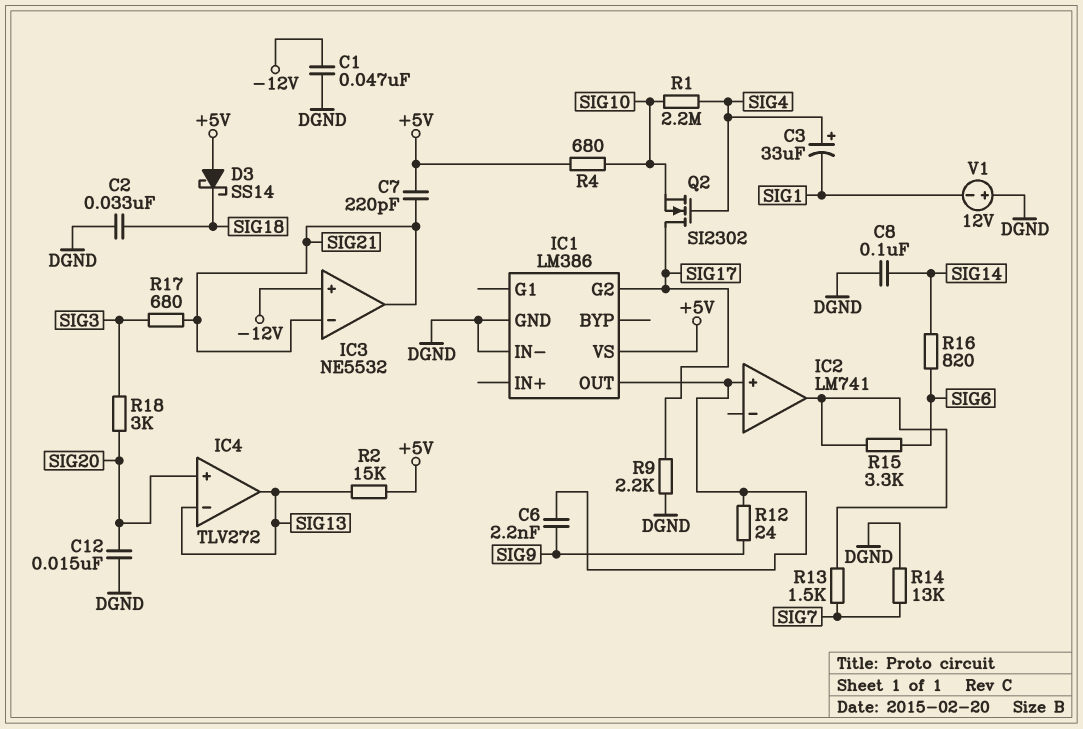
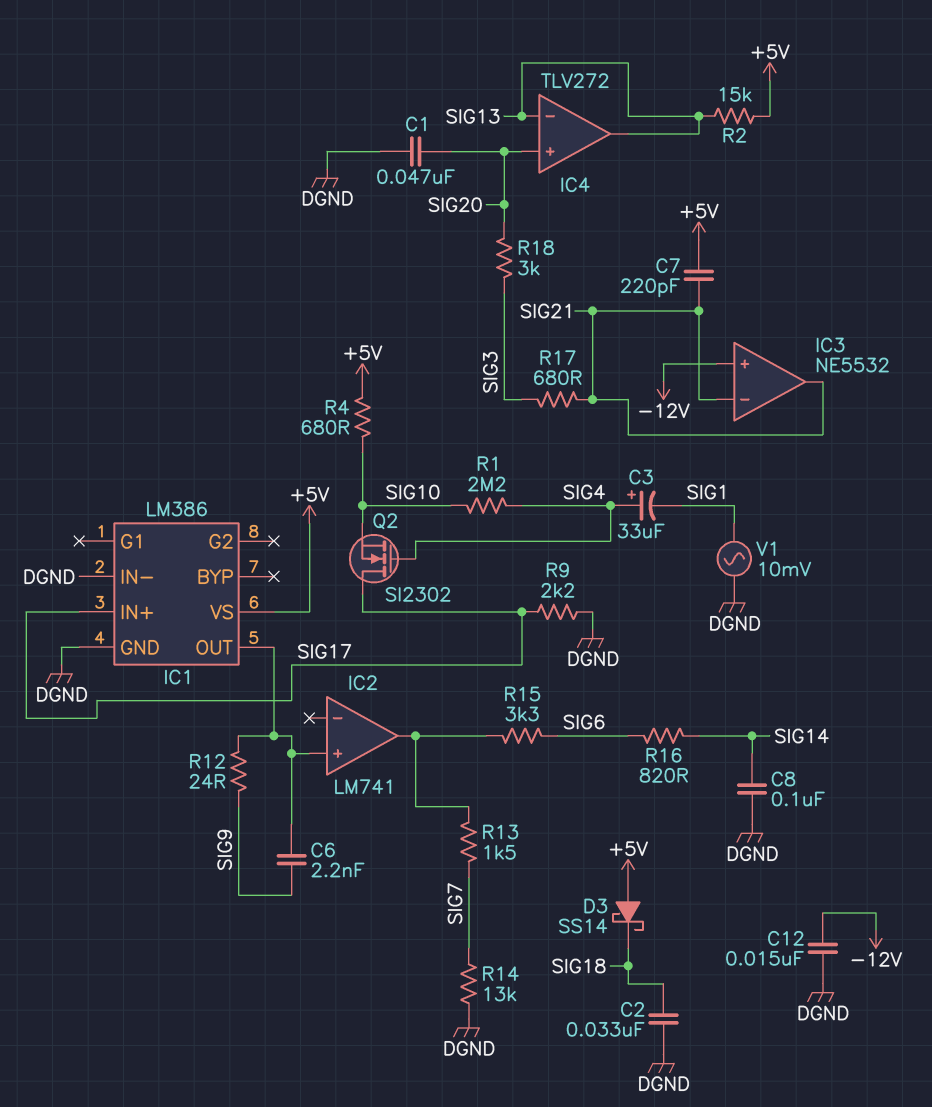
C1: 47nF (-12V, DGND) -> 47nF (DGND, SIG20)
C12: 15nF (DGND, SIG20) -> 15nF (-12V, DGND)
IC1 pin G2: SIG17 -> none
IC1 pin IN+: none -> SIG17
V1: 12V (plus DGND, minus SIG1) -> AC 10mV (DGND, SIG1)

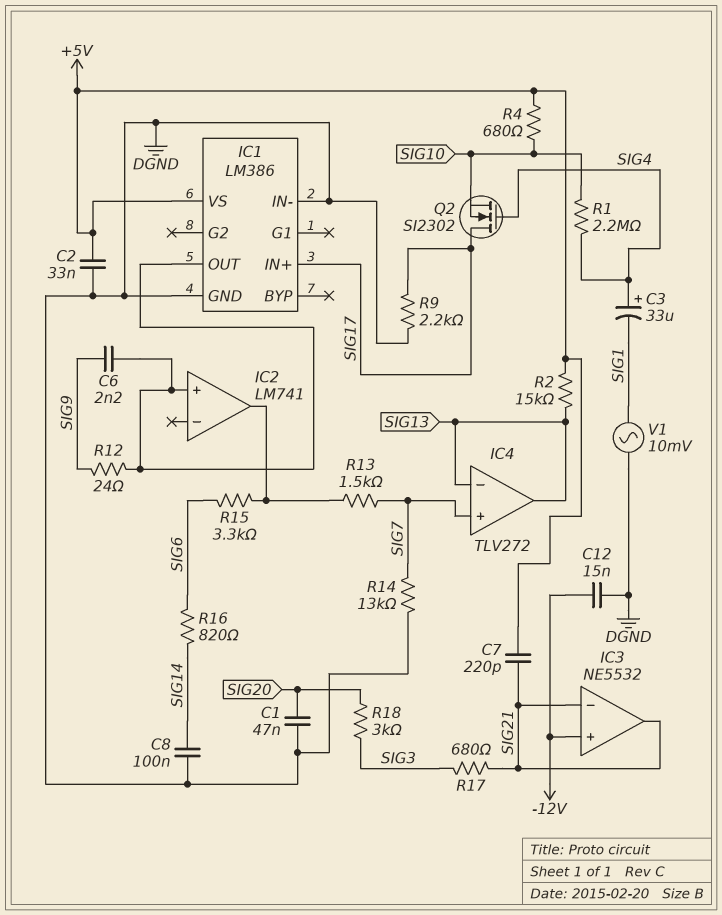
C2: 33nF (DGND, SIG18) -> 33nF (+5V, DGND)
D3: schottky SS14 (A +5V, K SIG18) -> none
IC4 pin in+: SIG20 -> SIG7

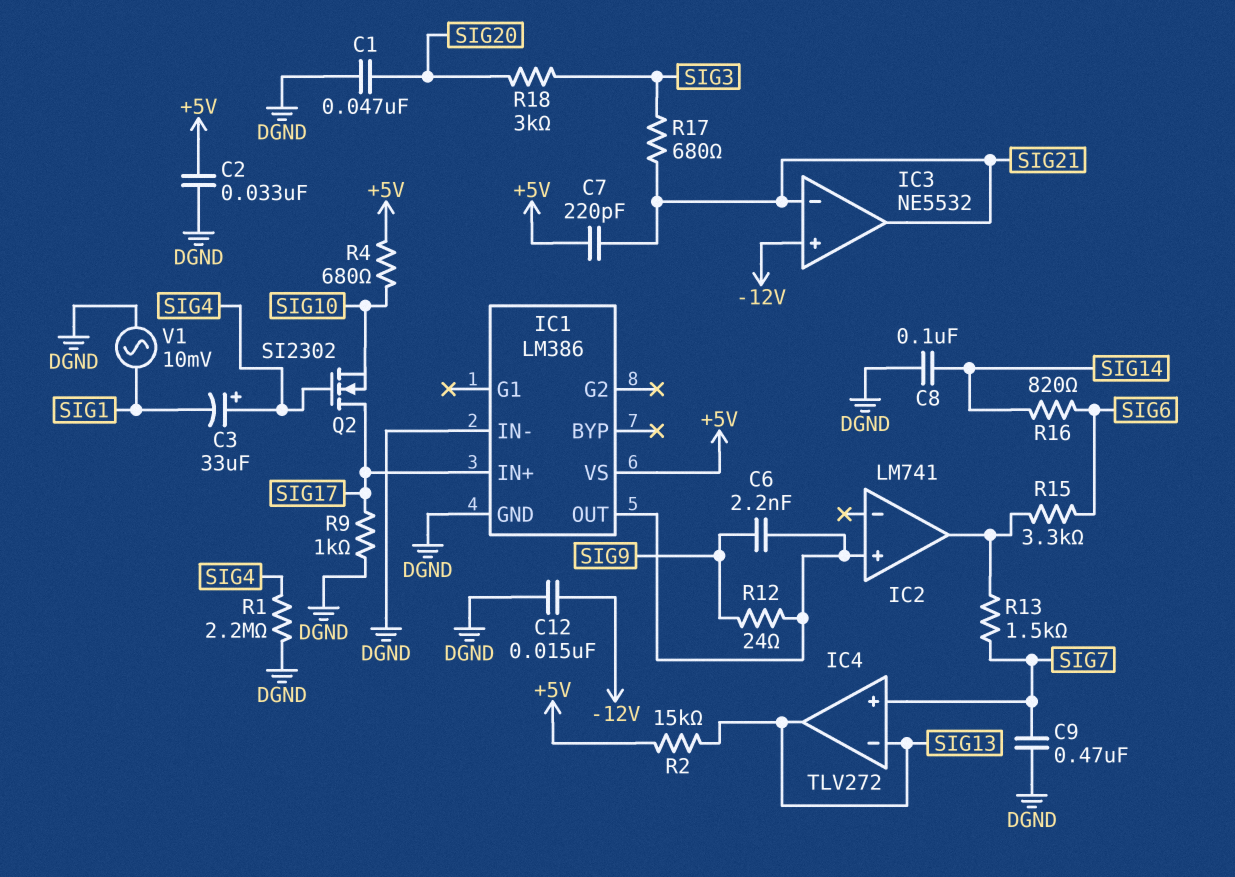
C9: none -> 470nF (DGND, SIG7)
R1: 2.2M (SIG4, SIG10) -> 2.2M (DGND, SIG4)
R9: 2.2k (DGND, SIG17) -> 1k (DGND, SIG17)
R14: 13k (DGND, SIG7) -> none

